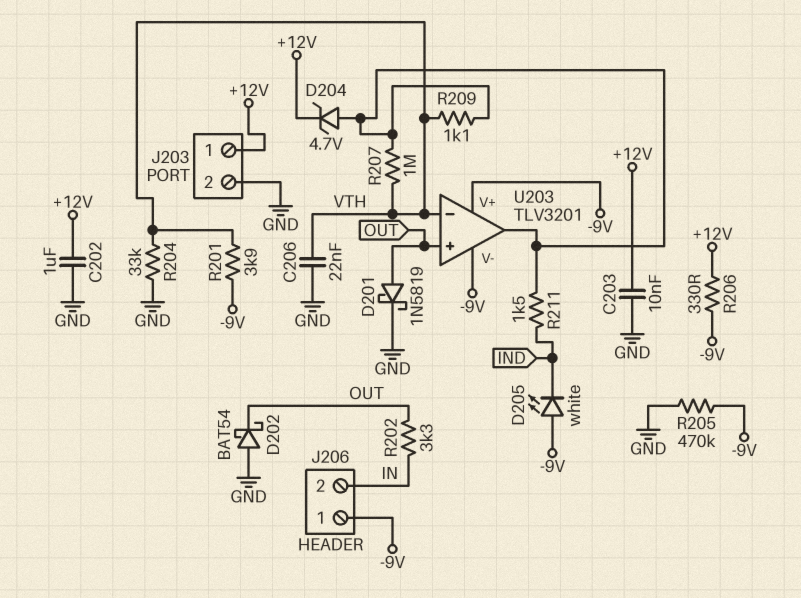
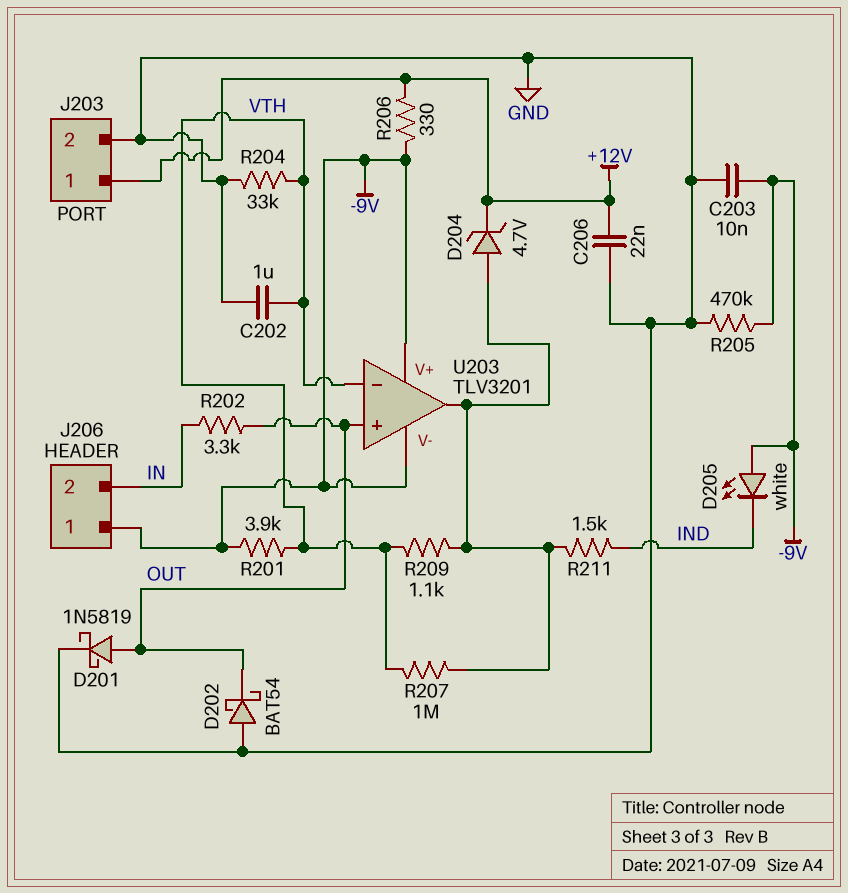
C202: 1uF (+12V, GND) -> 1uF (GND, VTH)
C203: 10nF (+12V, GND) -> 10nF (-9V, GND)
C206: 22nF (GND, VTH) -> 22nF (+12V, GND)

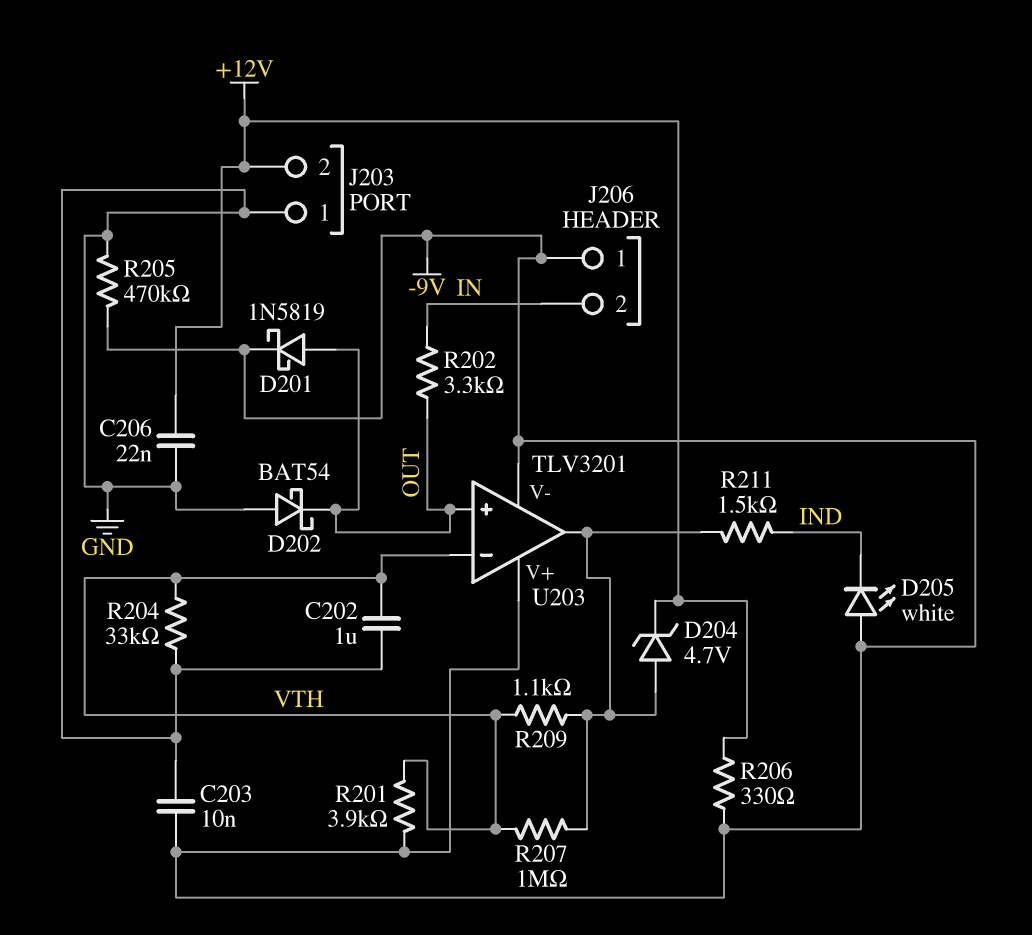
D201: schottky 1N5819 (A OUT, K GND) -> schottky 1N5819 (A OUT, K -9V)
J203 pin 1: +12V -> GND
J203 pin 2: GND -> +12V

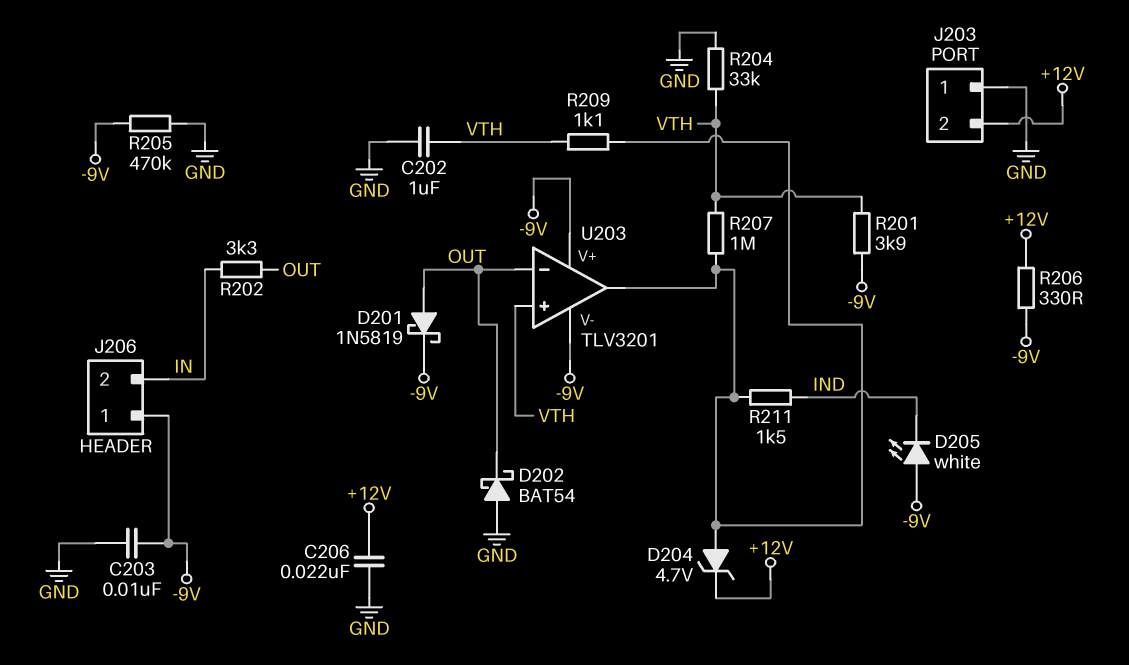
U203 pin in+: OUT -> VTH
U203 pin in-: VTH -> OUT

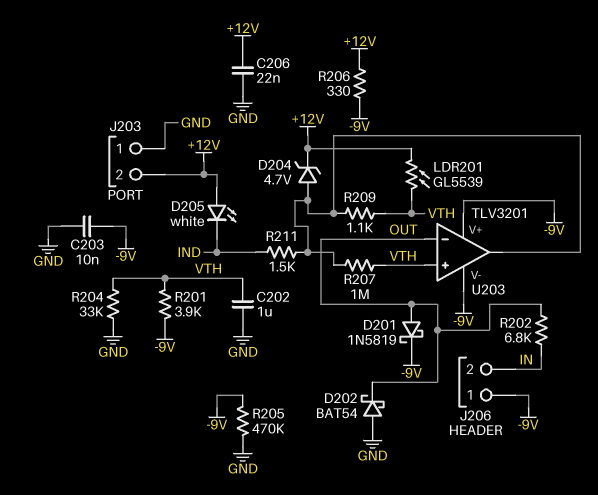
D205: LED white (A -9V, K IND) -> LED white (A +12V, K IND)
LDR201: none -> GL5539 (+12V, VTH)
R202: 3.3k (IN, OUT) -> 6.8k (IN, OUT)

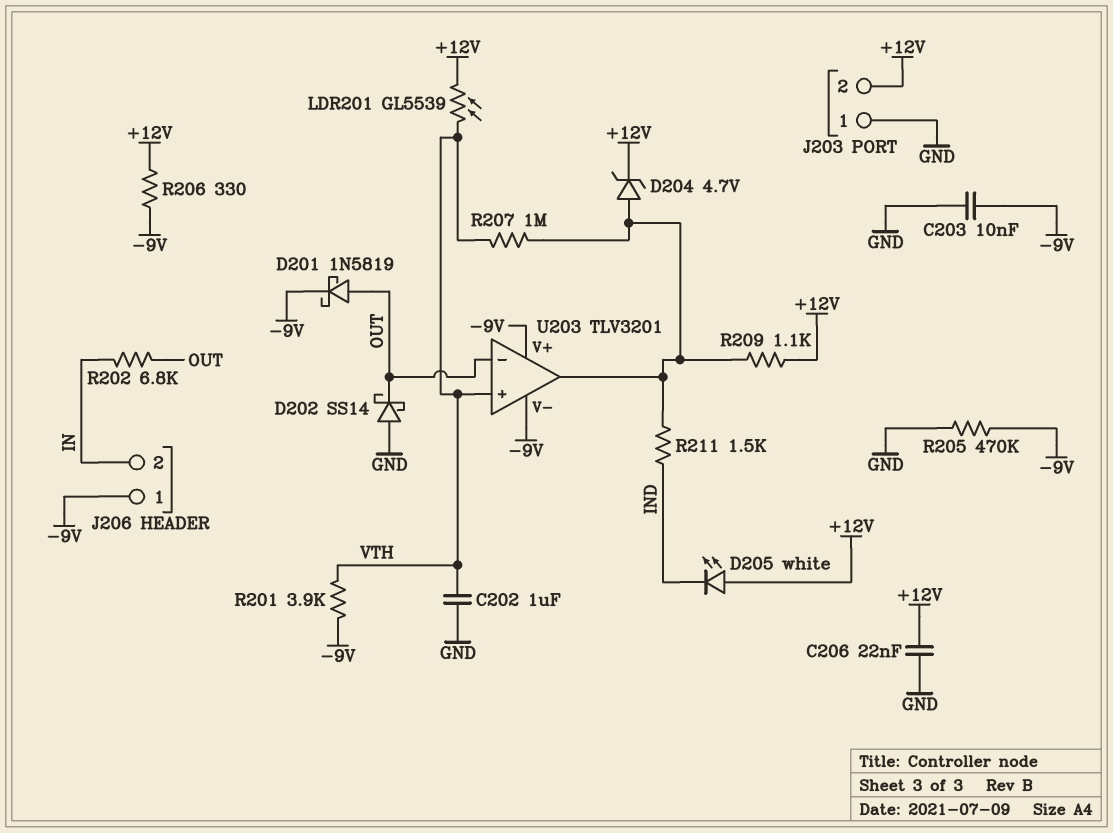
D202: schottky BAT54 (A GND, K OUT) -> schottky SS14 (A GND, K OUT)
R204: 33k (GND, VTH) -> none
R209: 1.1k (U203/out, VTH) -> 1.1k (+12V, U203/out)

